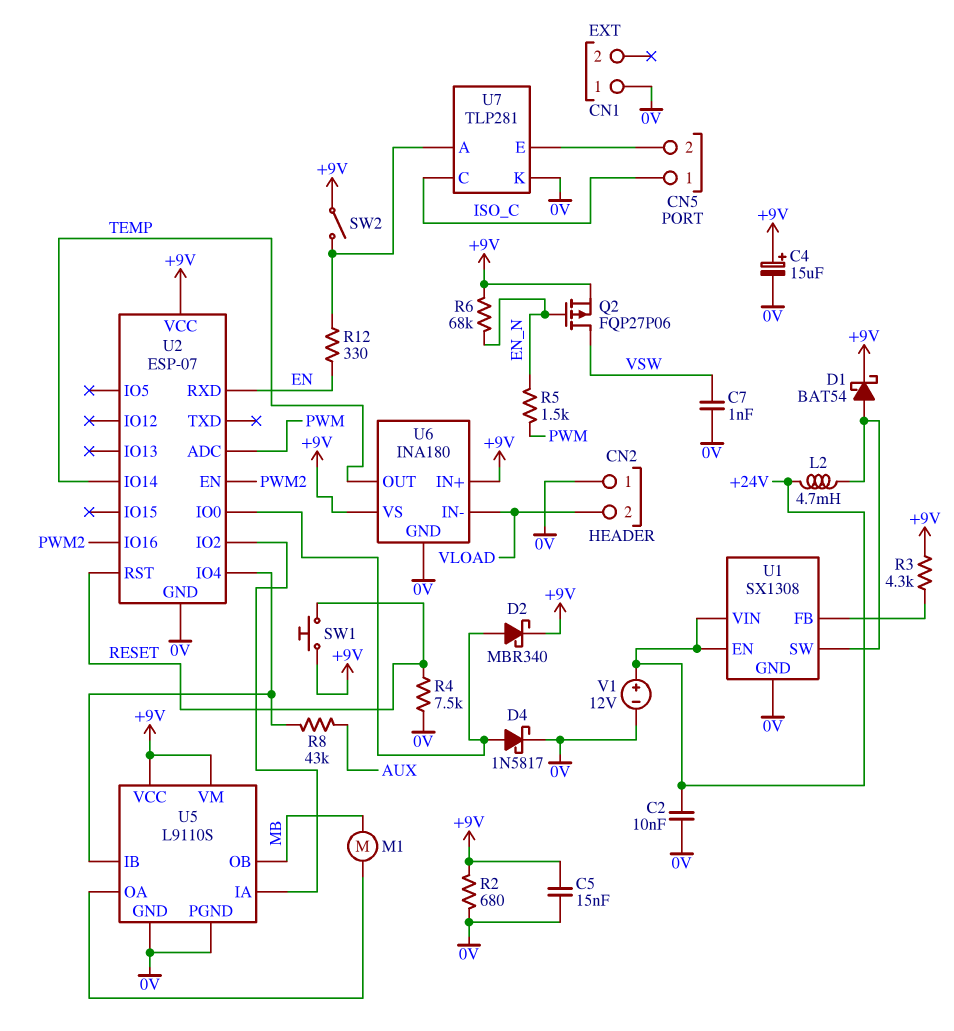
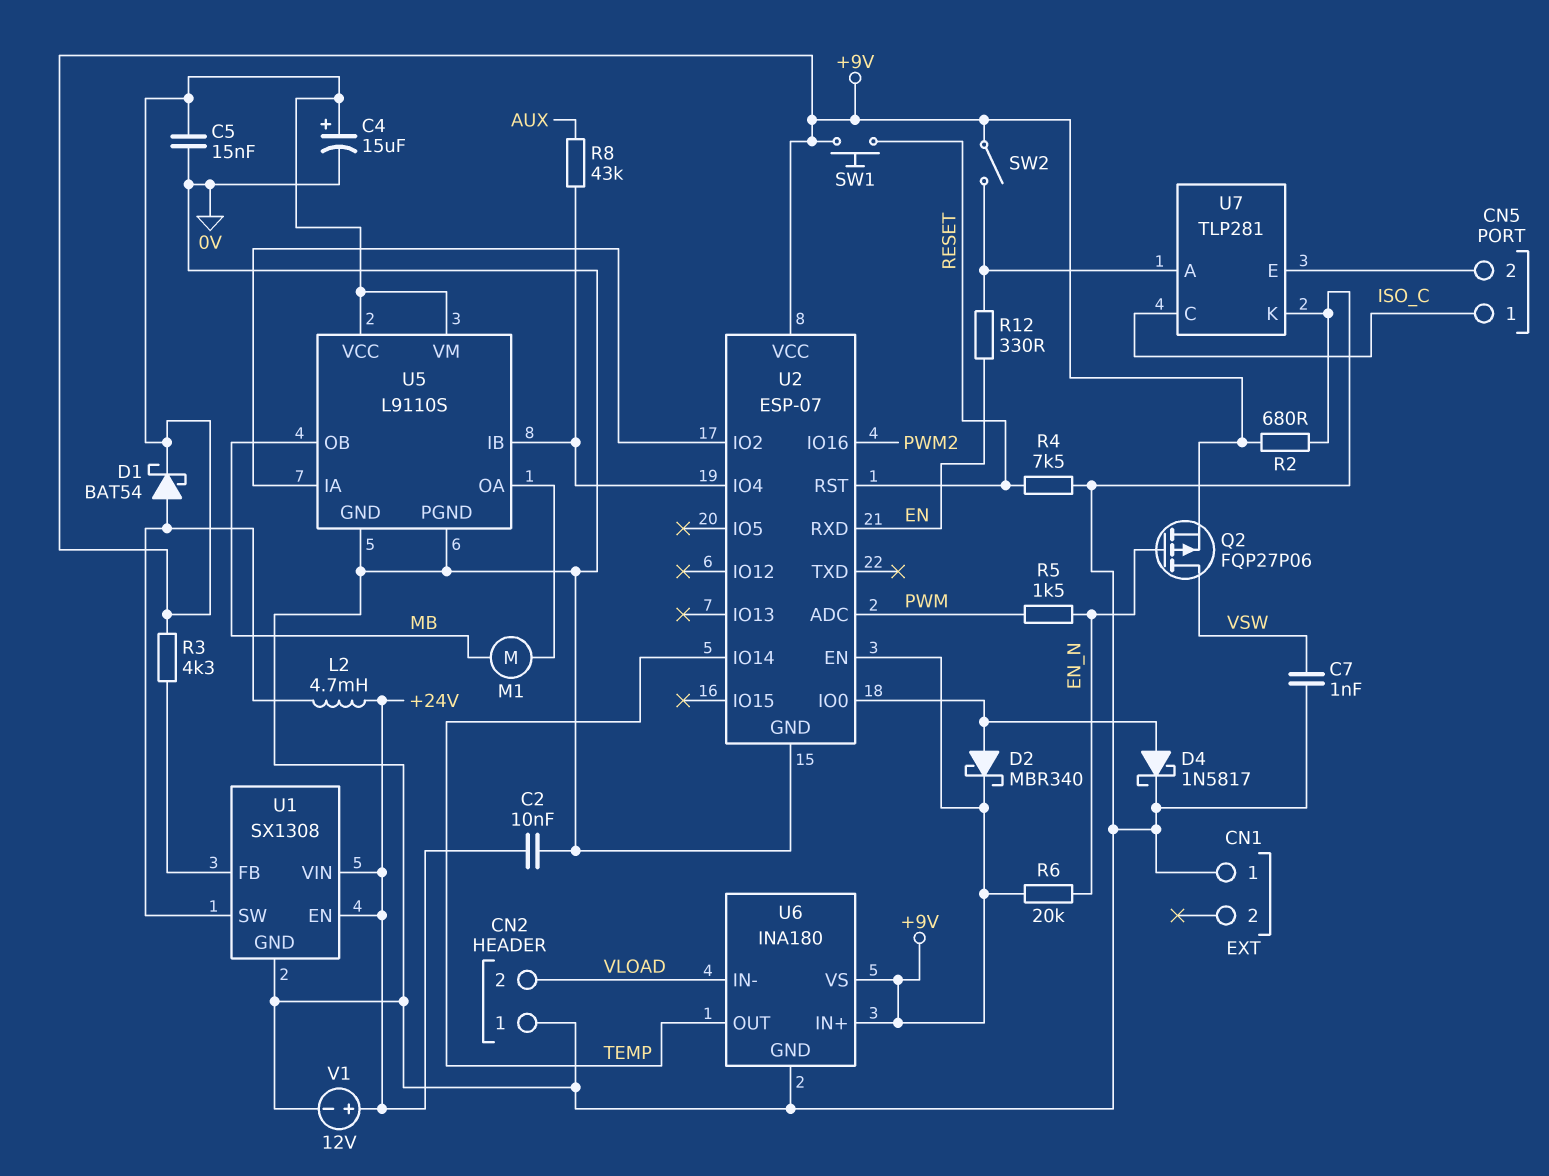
R6: 68k (+9V, EN_N) -> 20k (+9V, EN_N)
U2 pin EN: PWM2 -> +9V

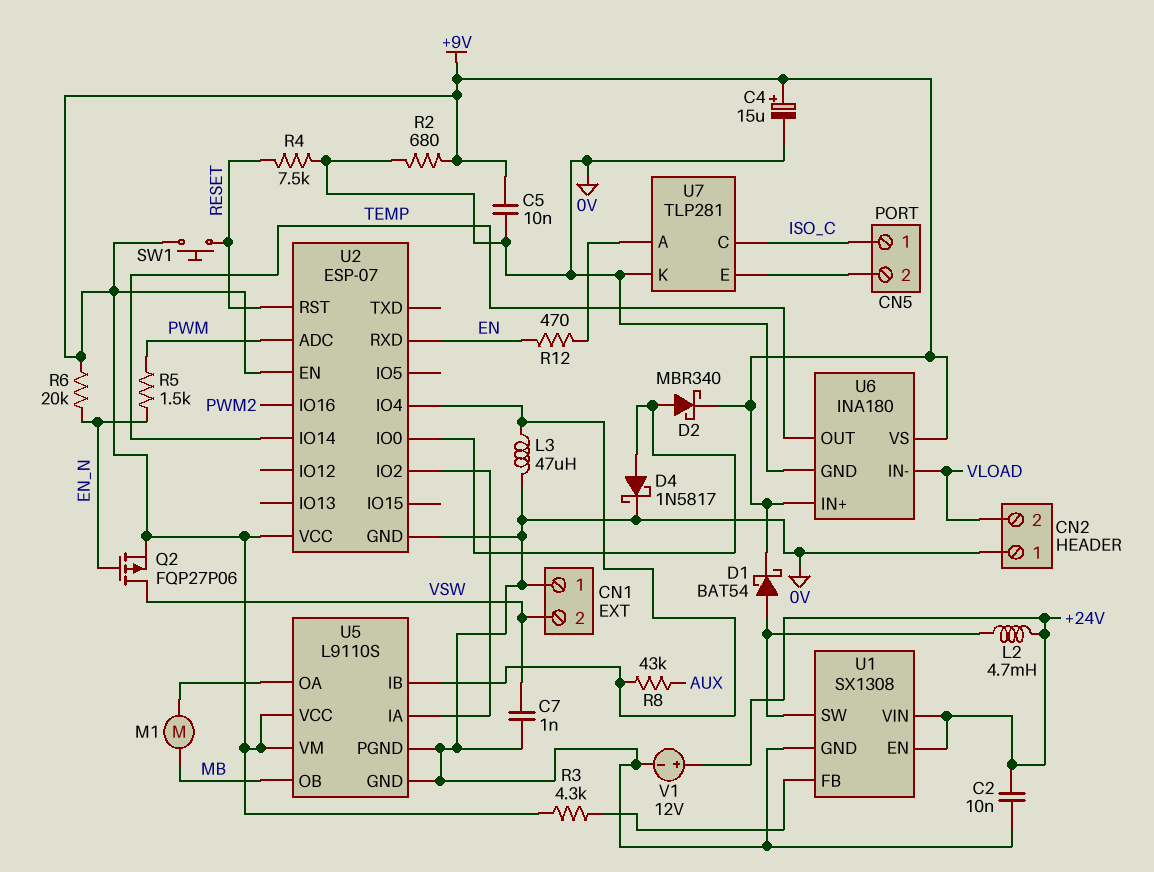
C5: 15nF (+9V, 0V) -> 10nF (+9V, 0V)
CN1 pin 2: none -> VSW
L3: none -> 47uH (0V, U2/IO4)
R12: 330 (EN, U7/A) -> 470 (EN, U7/A)
SW2: switch (+9V, U7/A) -> none

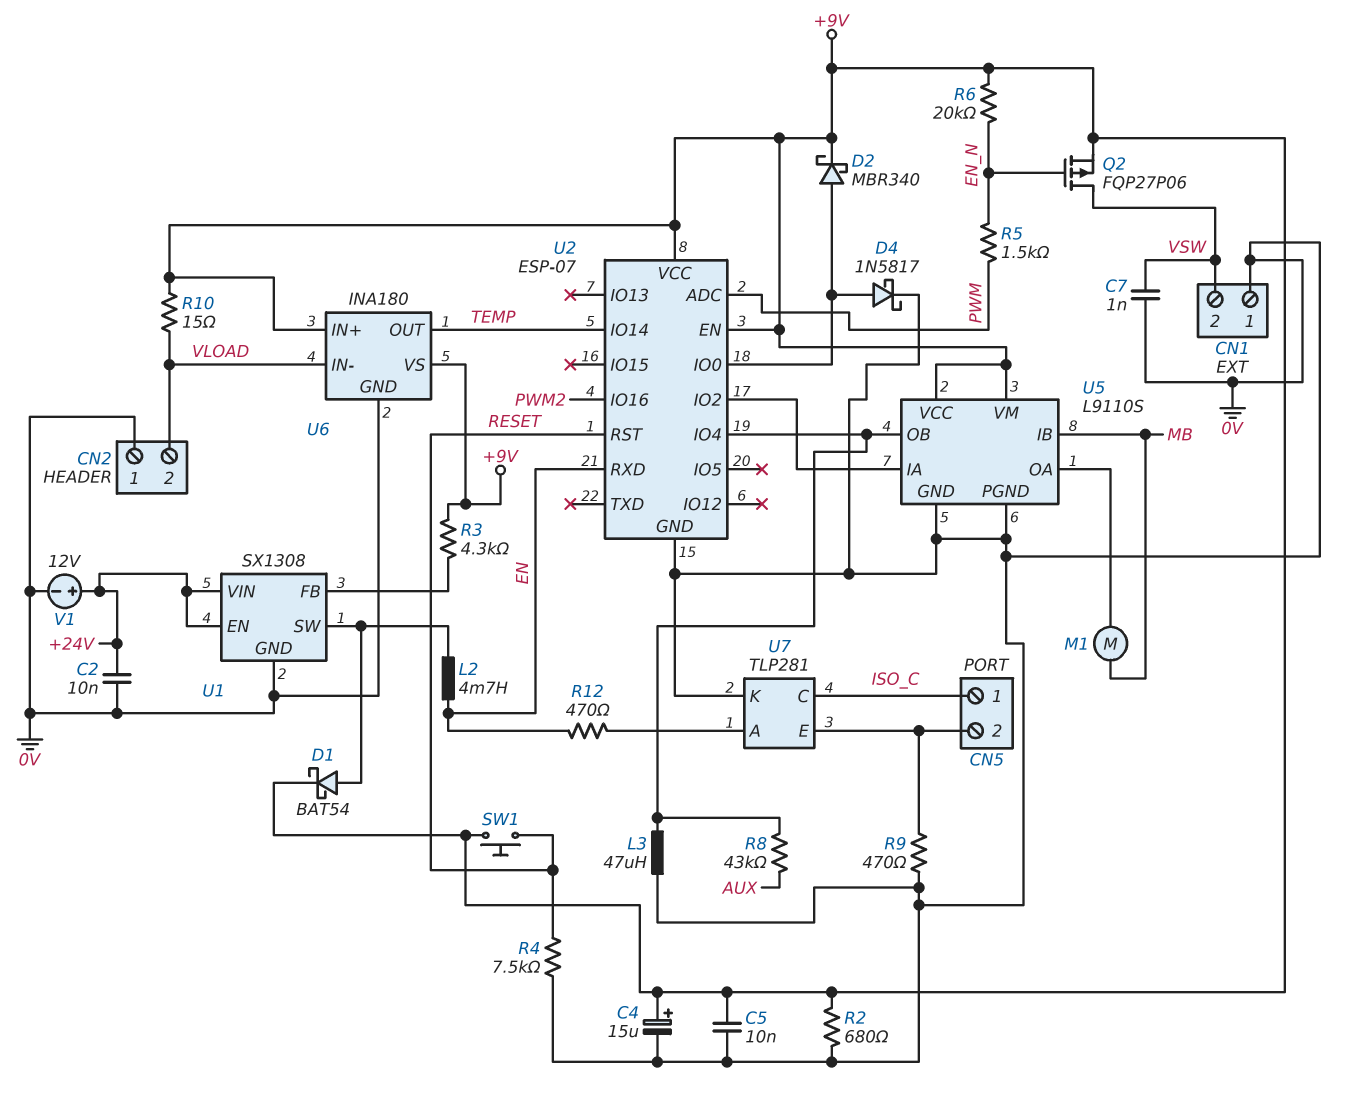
L2: 4.7mH (+24V, U1/SW) -> 4.7mH (EN, U1/SW)
R9: none -> 470 (0V, CN5/2)
R10: none -> 15 (+9V, VLOAD)
U5 pin IB: U2/IO4 -> MB
U5 pin OB: MB -> U2/IO4

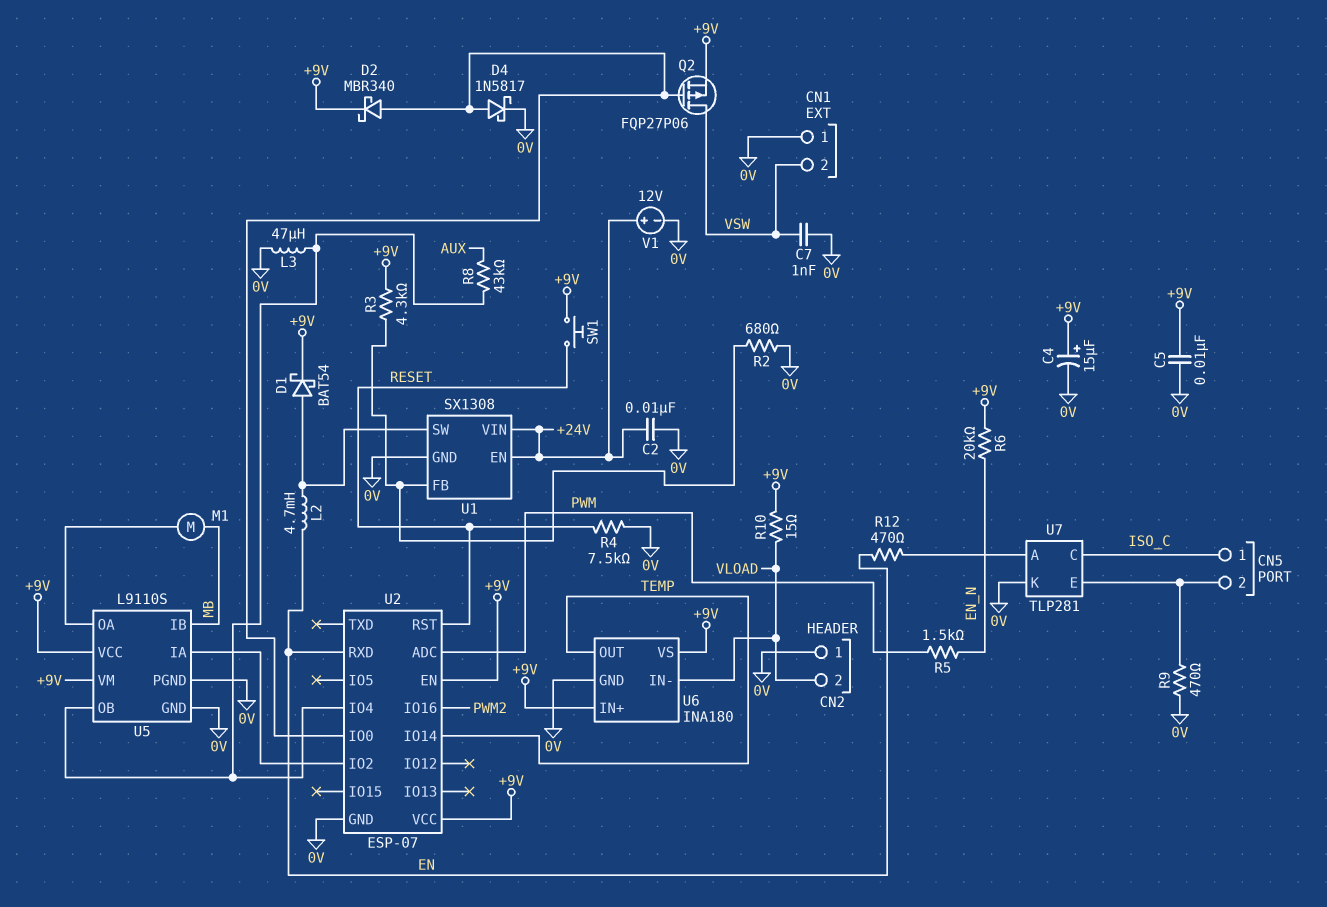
Q2: PMOS FQP27P06 (G EN_N, D VSW, S +9V) -> PMOS FQP27P06 (G U2/IO0, D VSW, S +9V)
R2: 680 (+9V, 0V) -> 680 (0V, U1/FB)

